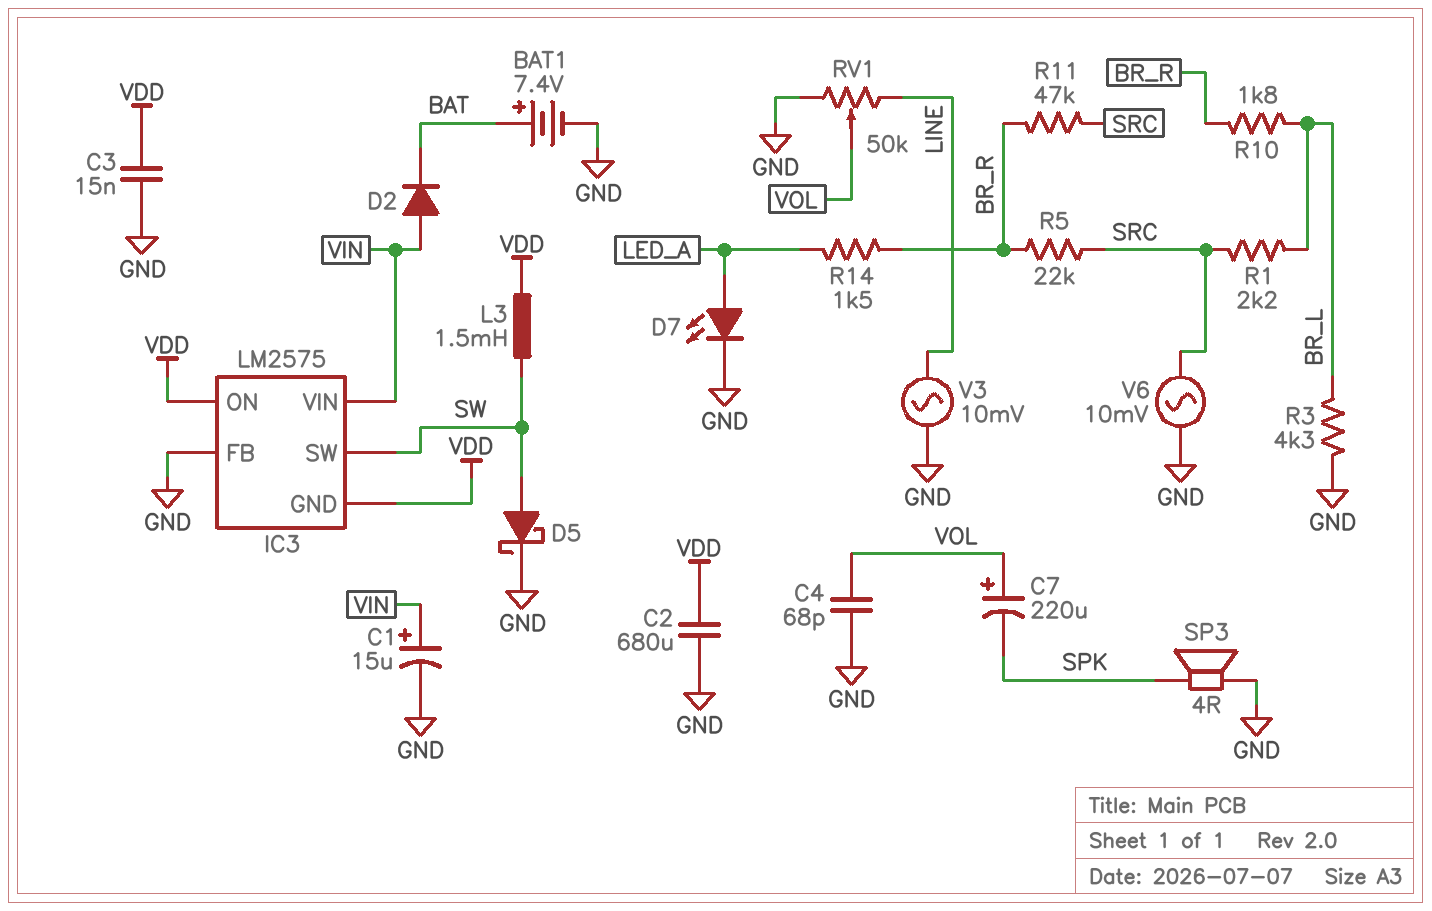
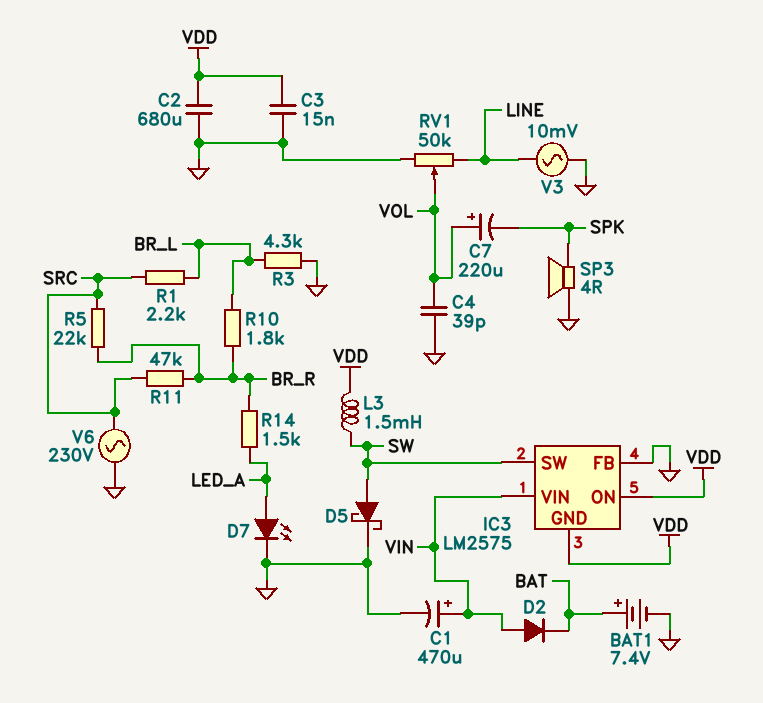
C1: 15uF (plus VIN, minus GND) -> 470uF (plus VIN, minus GND)
C4: 68pF (GND, VOL) -> 39pF (GND, VOL)
V6: AC 10mV (GND, SRC) -> AC 230V (GND, SRC)

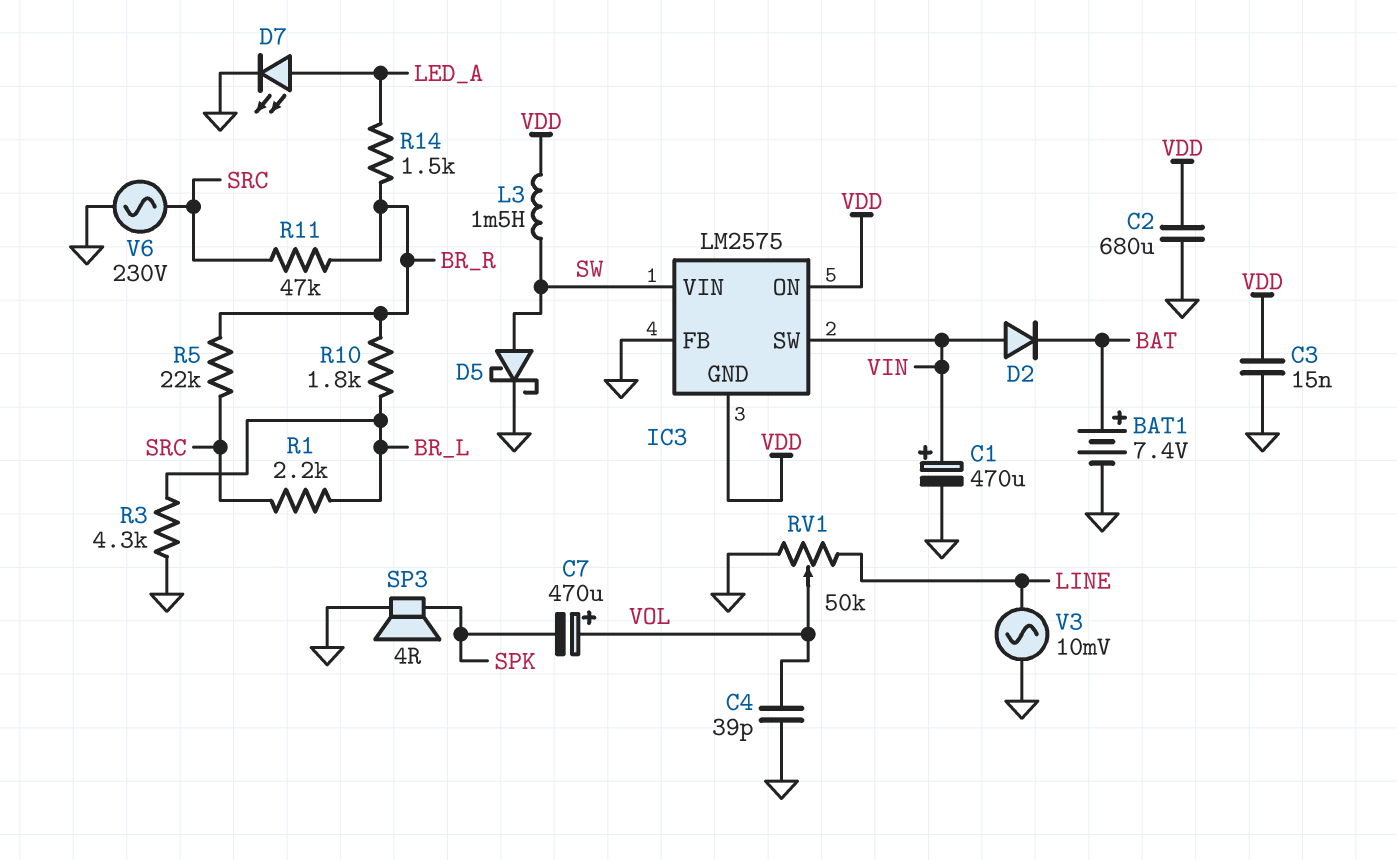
C7: 220uF (plus VOL, minus SPK) -> 470uF (plus VOL, minus SPK)
IC3 pin SW: SW -> VIN
IC3 pin VIN: VIN -> SW

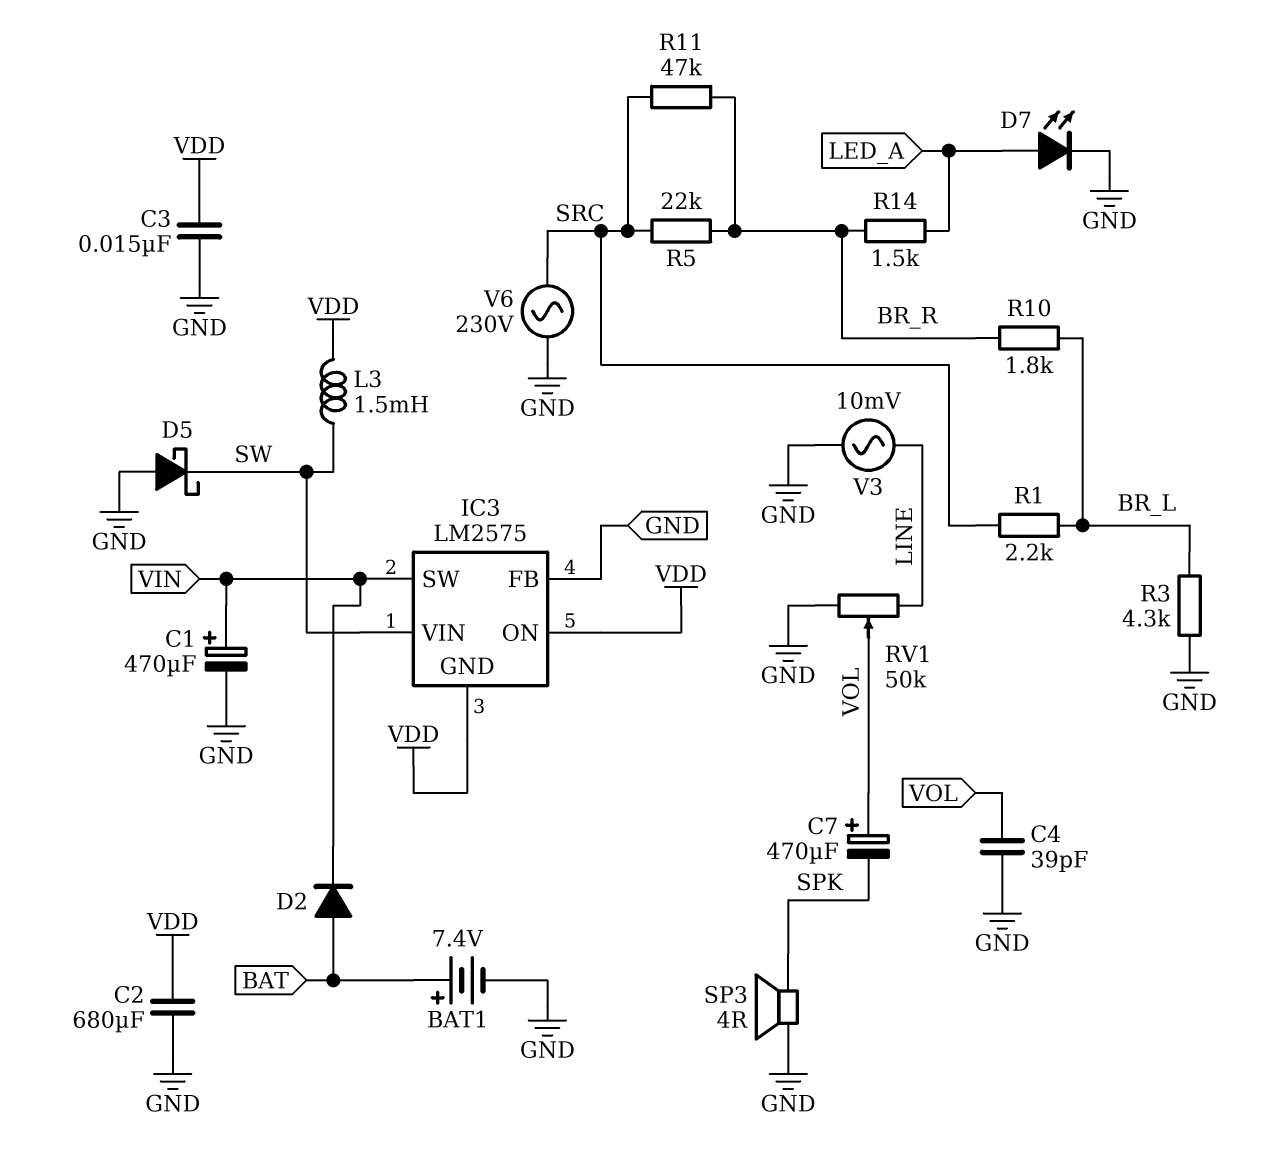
D2: diode (A VIN, K BAT) -> diode (A BAT, K VIN)
D5: schottky (A SW, K GND) -> schottky (A GND, K SW)

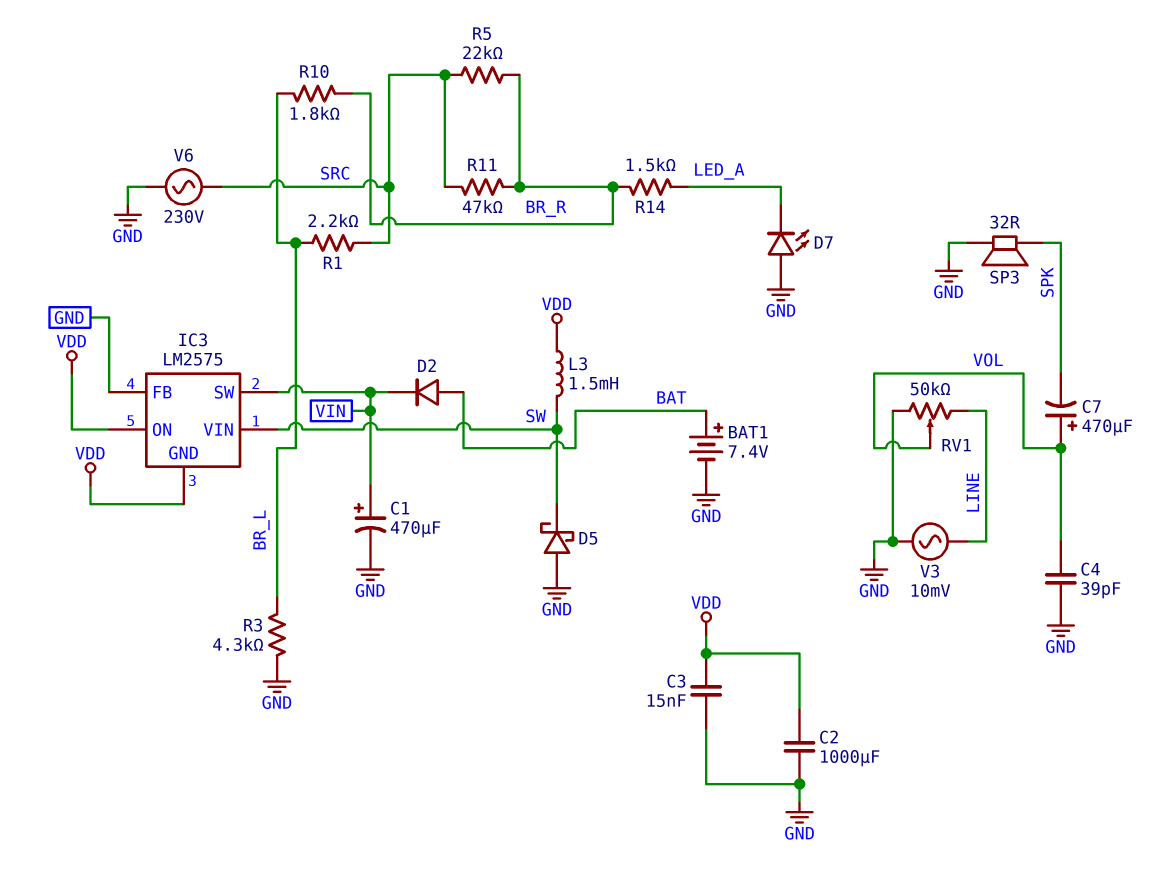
C2: 680uF (GND, VDD) -> 1000uF (GND, VDD)
D7: LED (A LED_A, K GND) -> LED (A GND, K LED_A)
SP3: speaker 4R (GND, SPK) -> speaker 32R (GND, SPK)

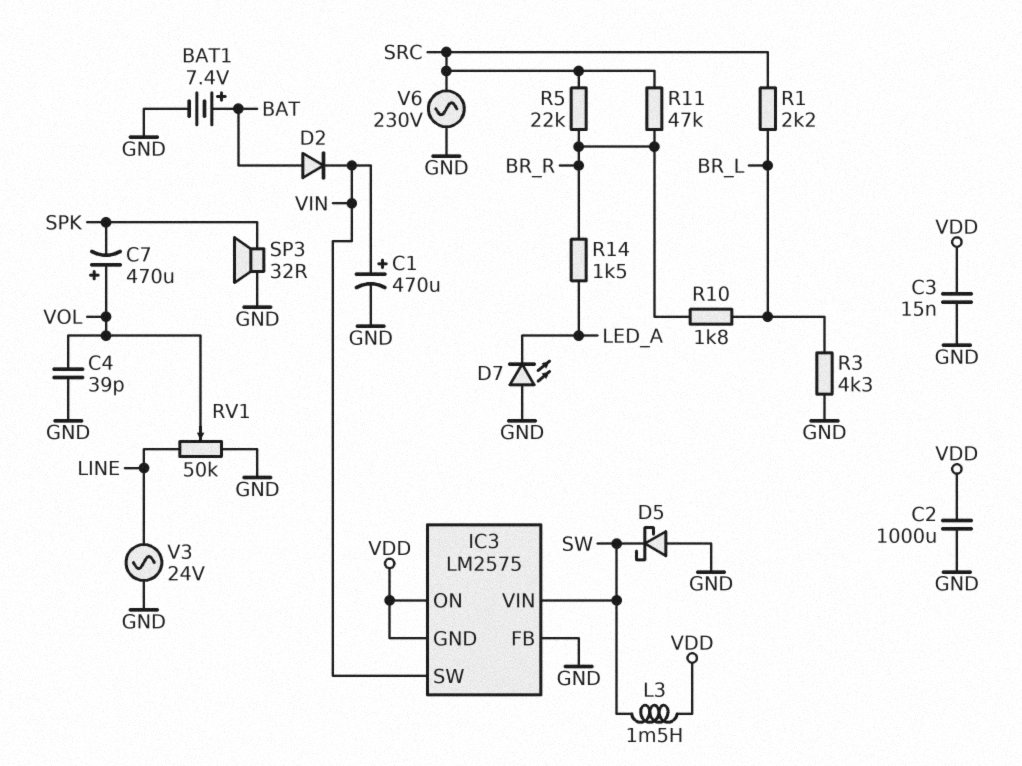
V3: AC 10mV (GND, LINE) -> AC 24V (GND, LINE)

